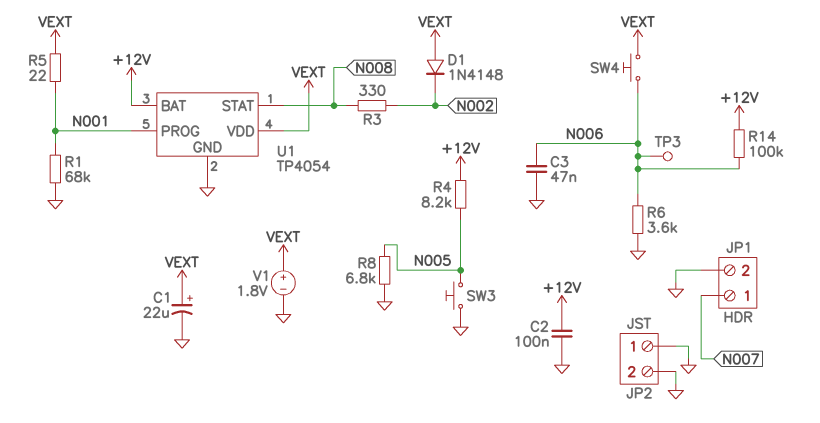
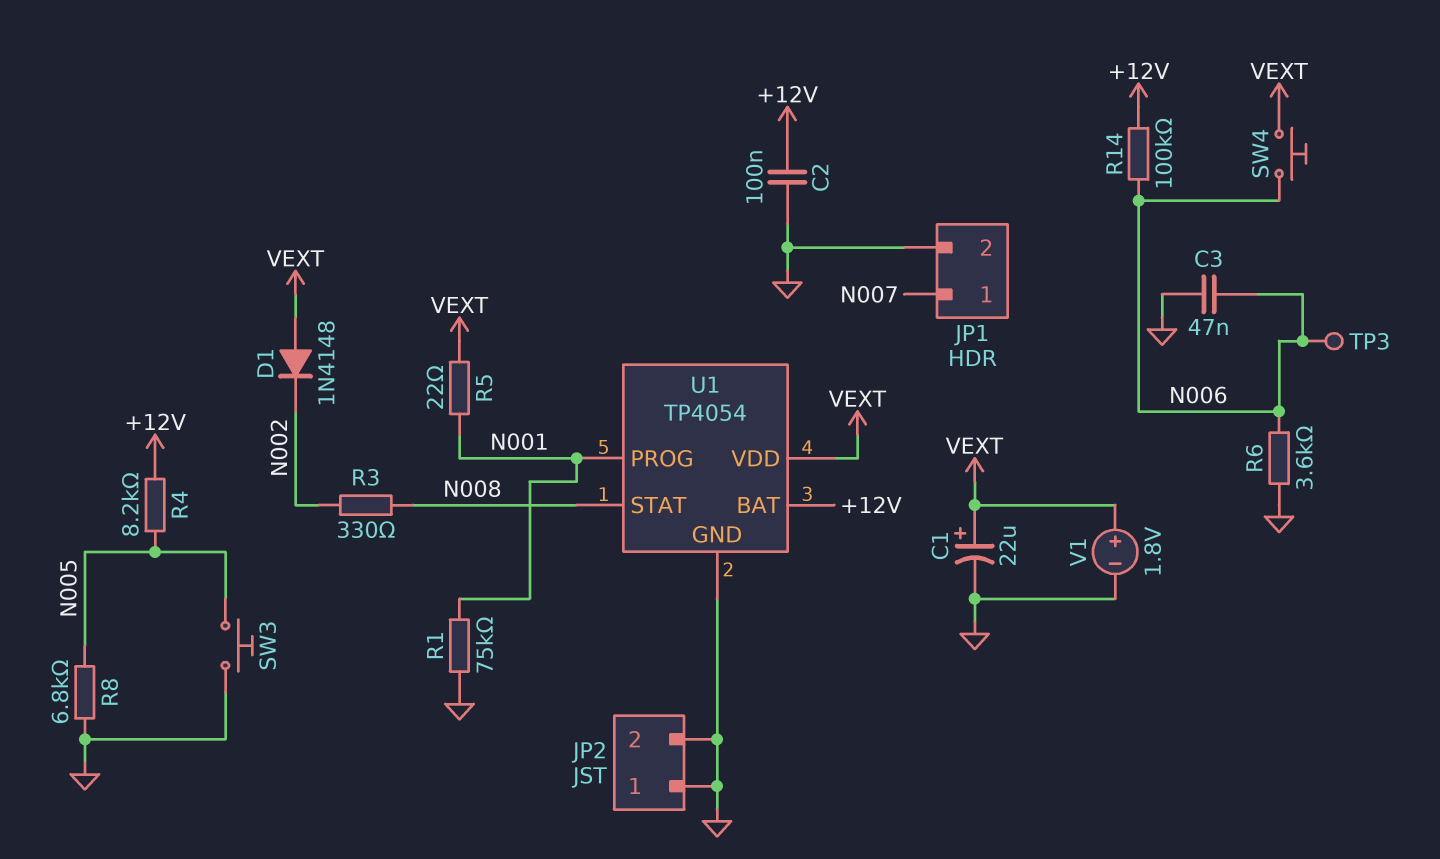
R1: 68k (GND, N001) -> 75k (GND, N001)

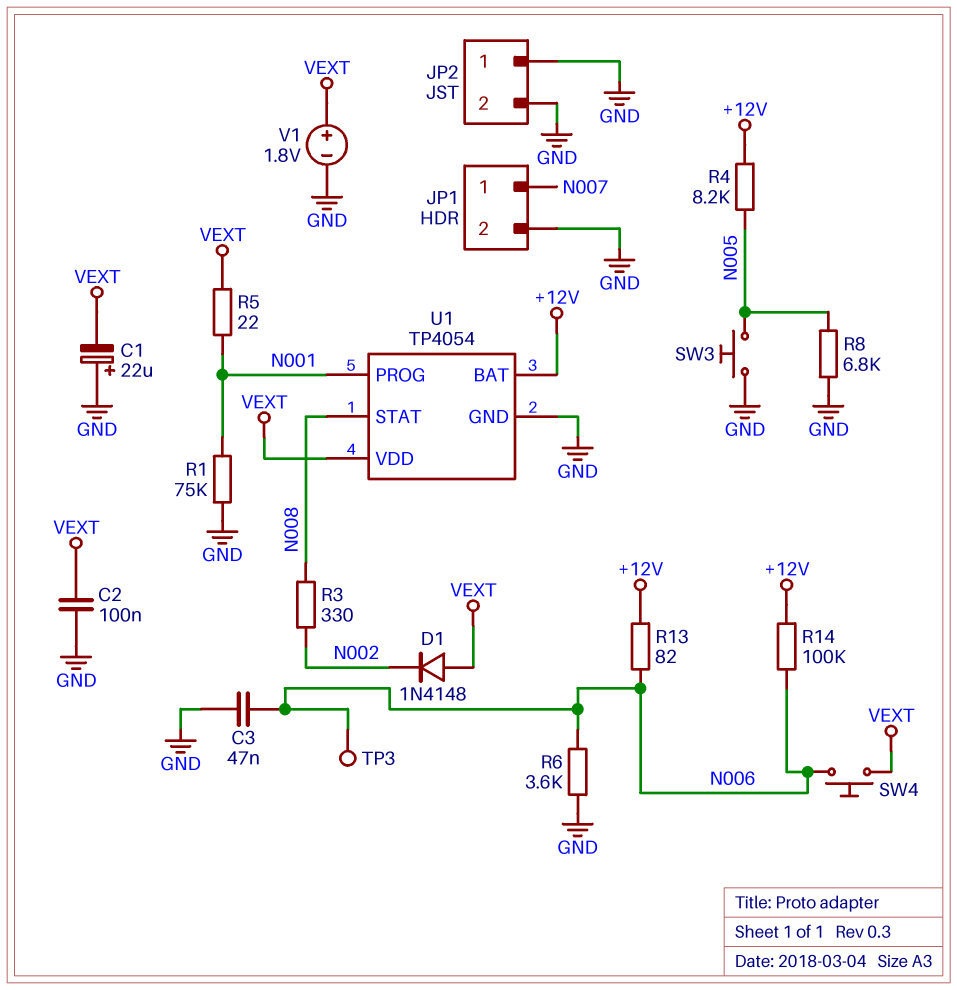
C1: 22uF (plus VEXT, minus GND) -> 22uF (plus GND, minus VEXT)
C2: 100nF (+12V, GND) -> 100nF (GND, VEXT)
R13: none -> 82 (+12V, N006)

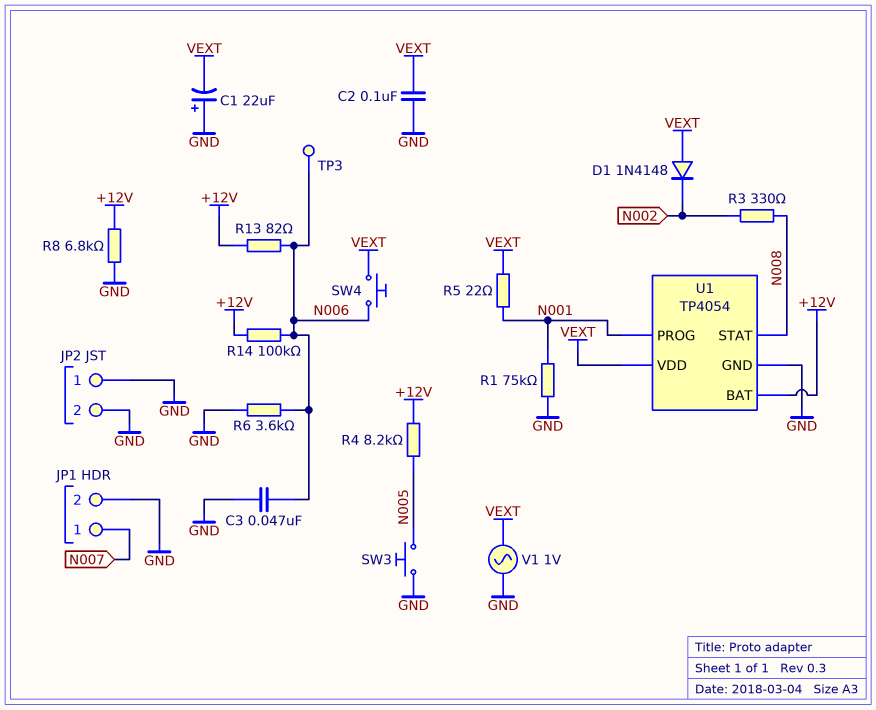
R8: 6.8k (GND, N005) -> 6.8k (+12V, GND)
V1: 1.8V (plus VEXT, minus GND) -> AC 1V (GND, VEXT)

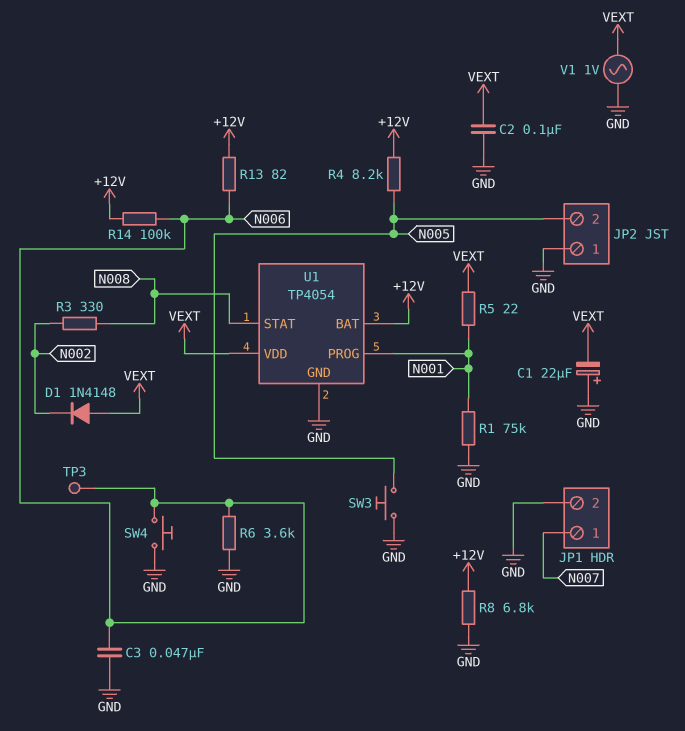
JP2 pin 2: GND -> N005
SW4: button (N006, VEXT) -> button (GND, N006)

